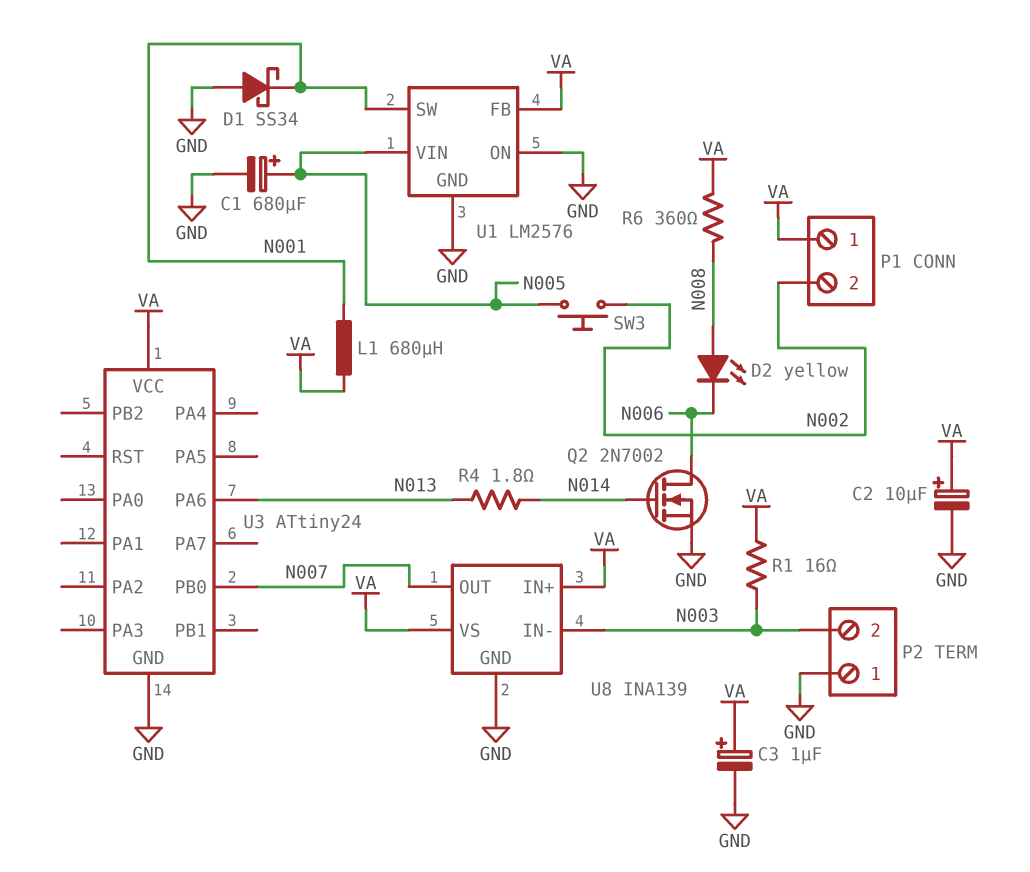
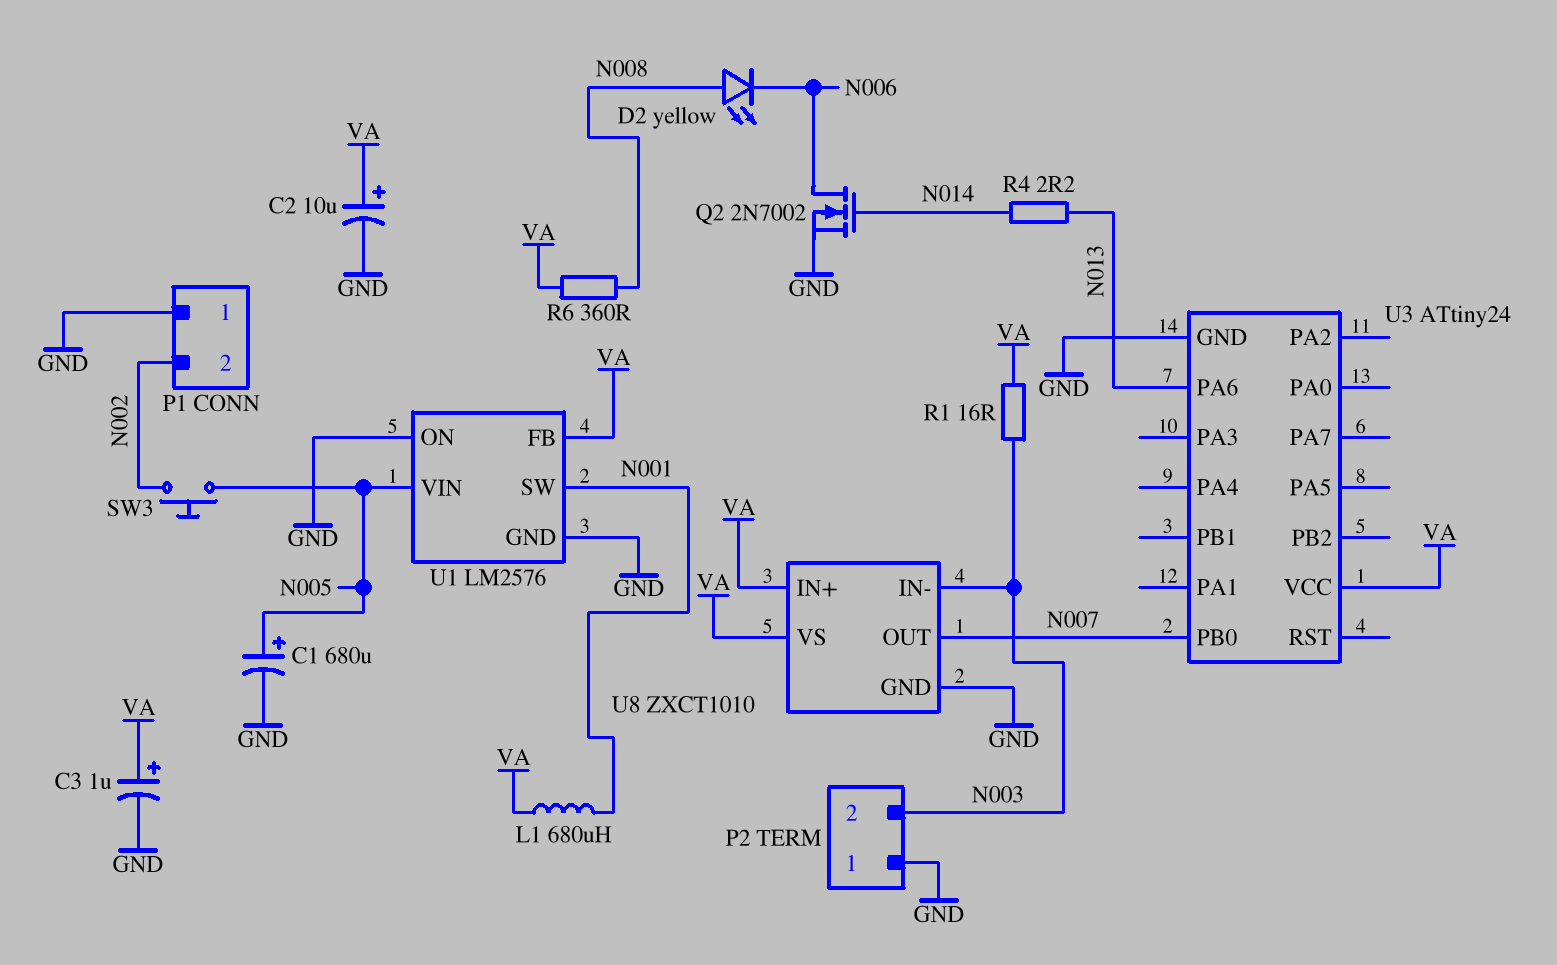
D1: schottky SS34 (A GND, K N001) -> none
P1 pin 1: VA -> GND
R4: 1.8 (N013, N014) -> 2.2 (N013, N014)
U8: INA139 -> ZXCT1010

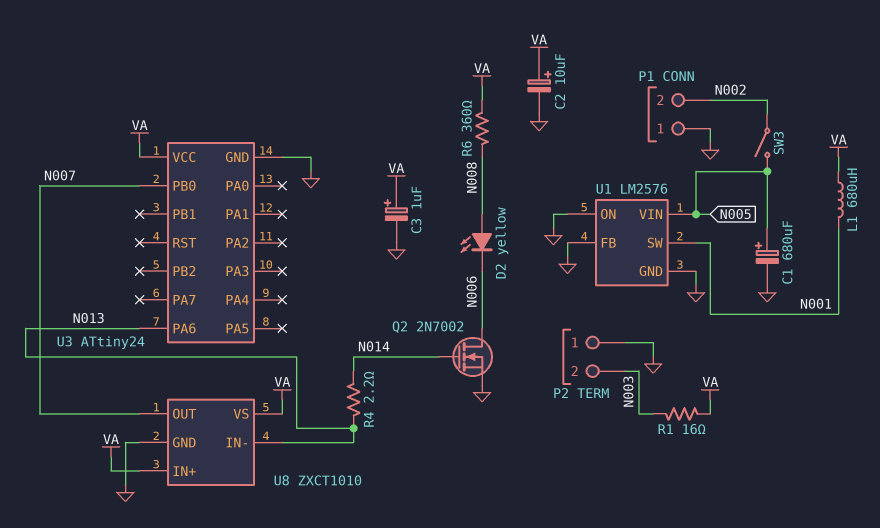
SW3: button (N002, N005) -> switch (N002, N005)
U1 pin FB: VA -> GND
U8 pin IN-: N003 -> N013

